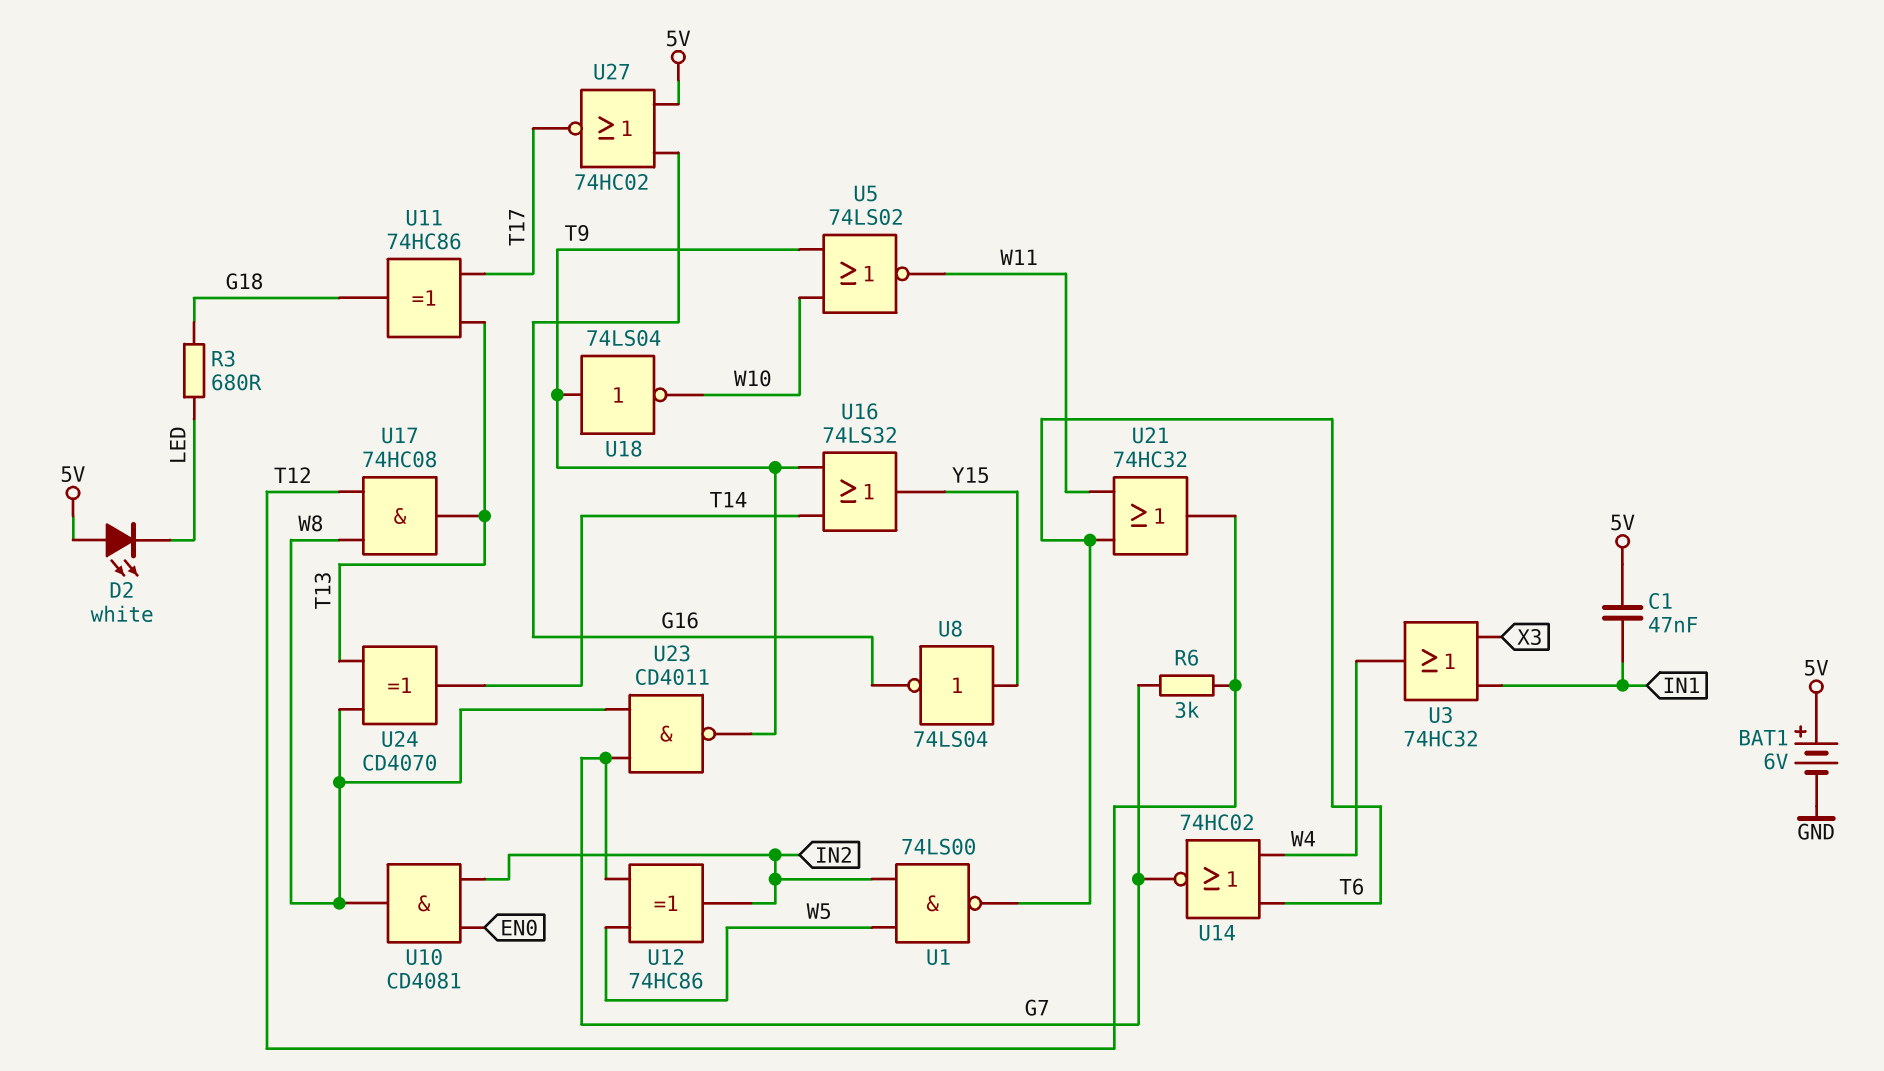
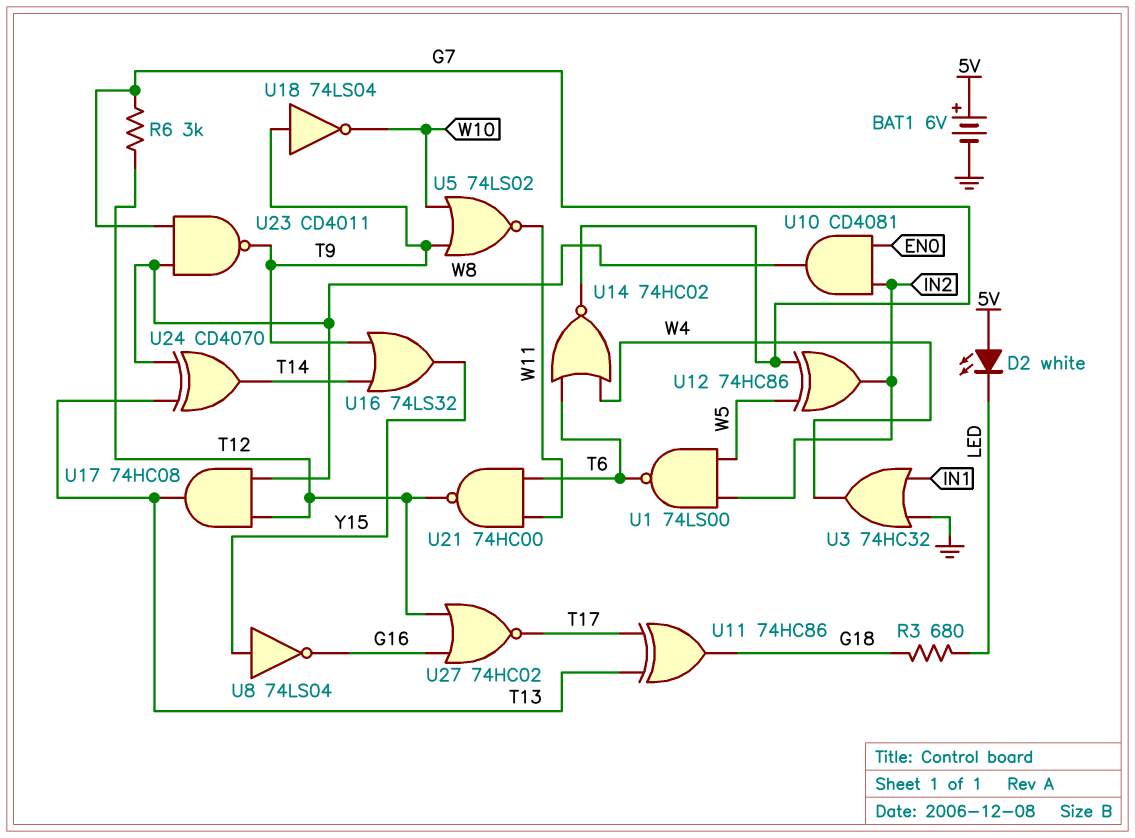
C1: 47nF (5V, IN1) -> none
U3: OR 74HC32 (in IN1, in X3, out W4) -> OR 74HC32 (in GND, in IN1, out W4)
U21: OR 74HC32 (in T6, in W11, out T12) -> NAND 74HC00 (in T6, in W11, out T12)
U27: NOR 74HC02 (in 5V, in G16, out T17) -> NOR 74HC02 (in G16, in T12, out T17)

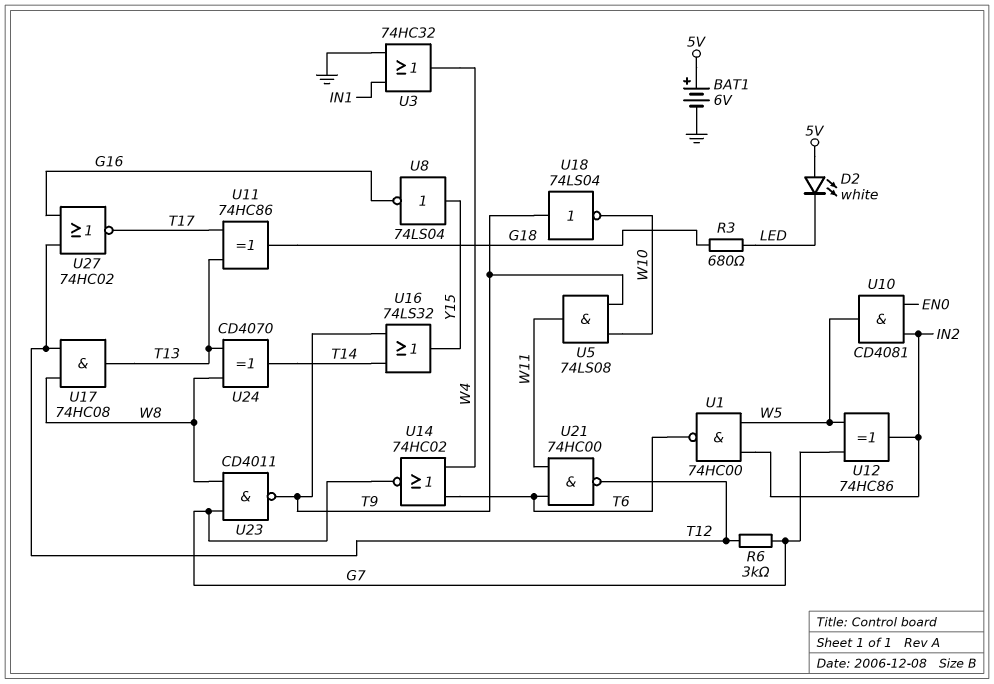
U1: NAND 74LS00 (in IN2, in W5, out T6) -> NAND 74HC00 (in IN2, in W5, out T6)
U5: NOR 74LS02 (in T9, in W10, out W11) -> AND 74LS08 (in T9, in W10, out W11)
U10: AND CD4081 (in EN0, in IN2, out W8) -> AND CD4081 (in EN0, in IN2, out W5)

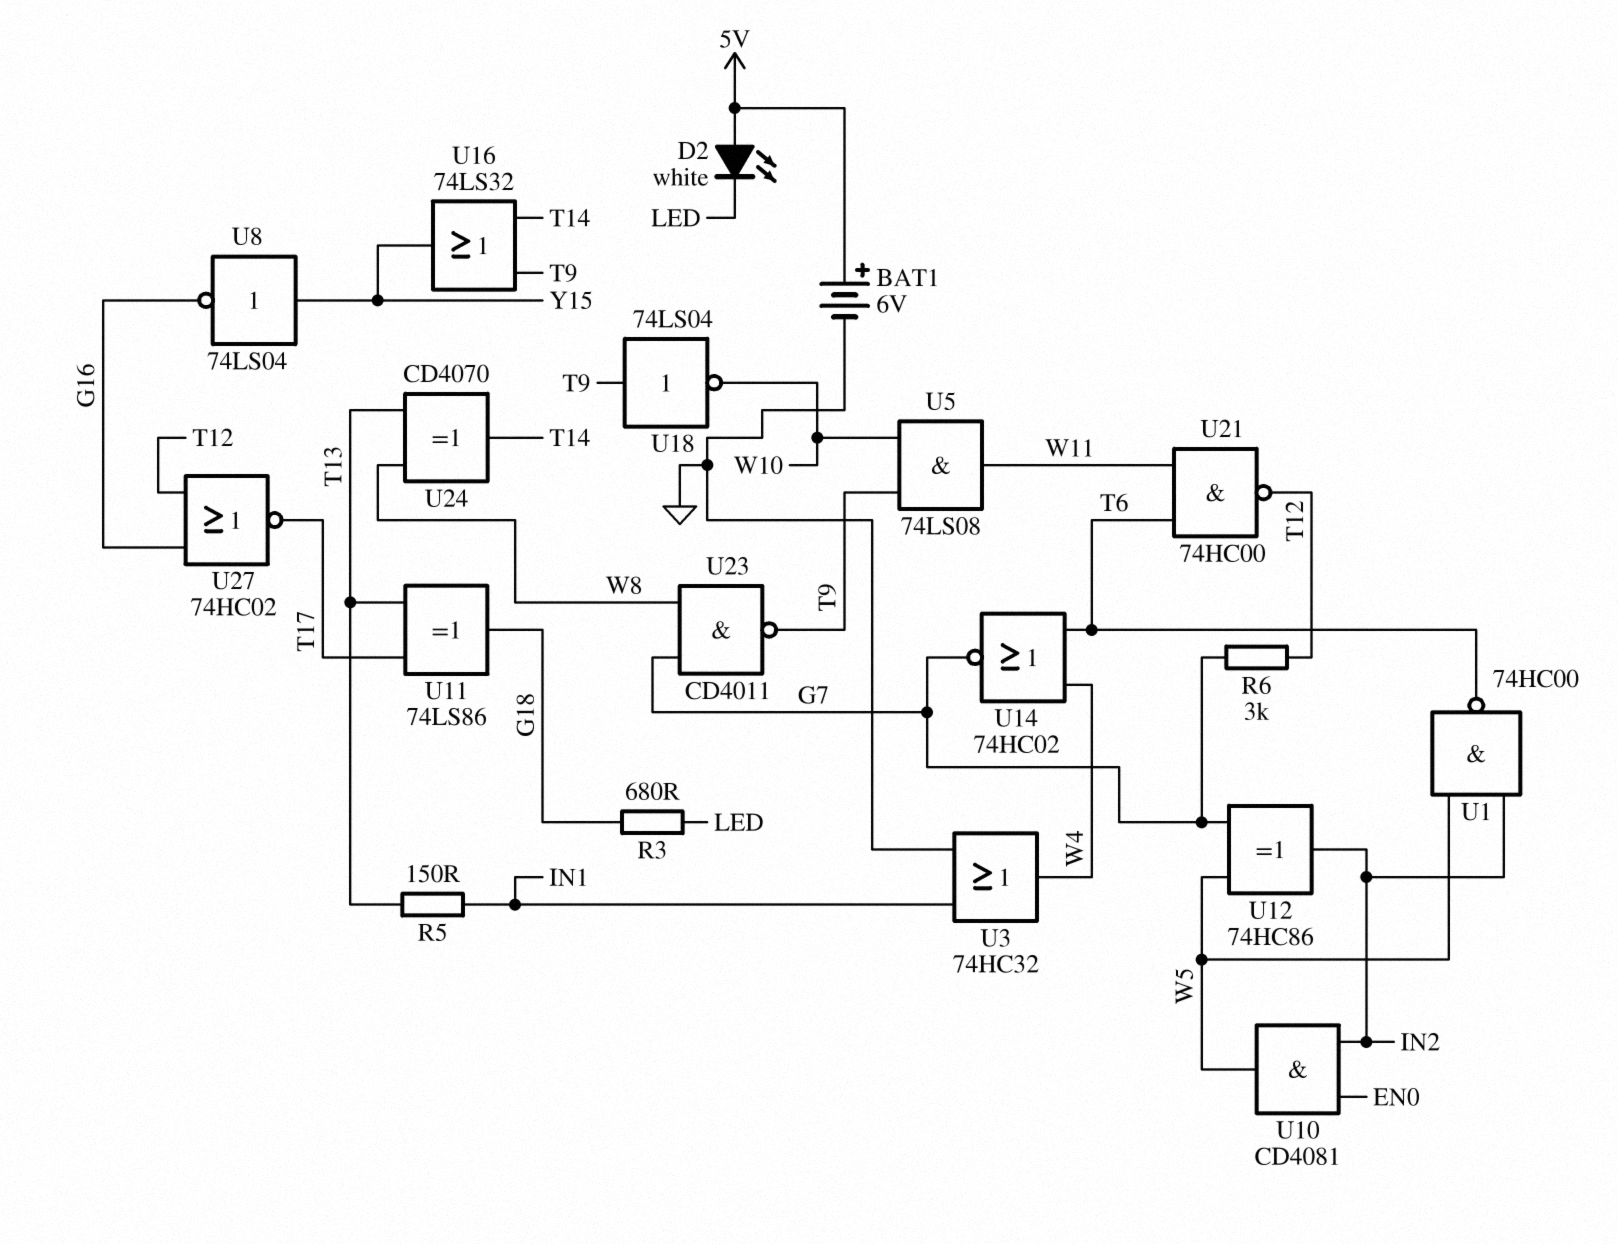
R5: none -> 150 (IN1, T13)
U11: XOR 74HC86 (in T13, in T17, out G18) -> XOR 74LS86 (in T13, in T17, out G18)
U17: AND 74HC08 (in T12, in W8, out T13) -> none

